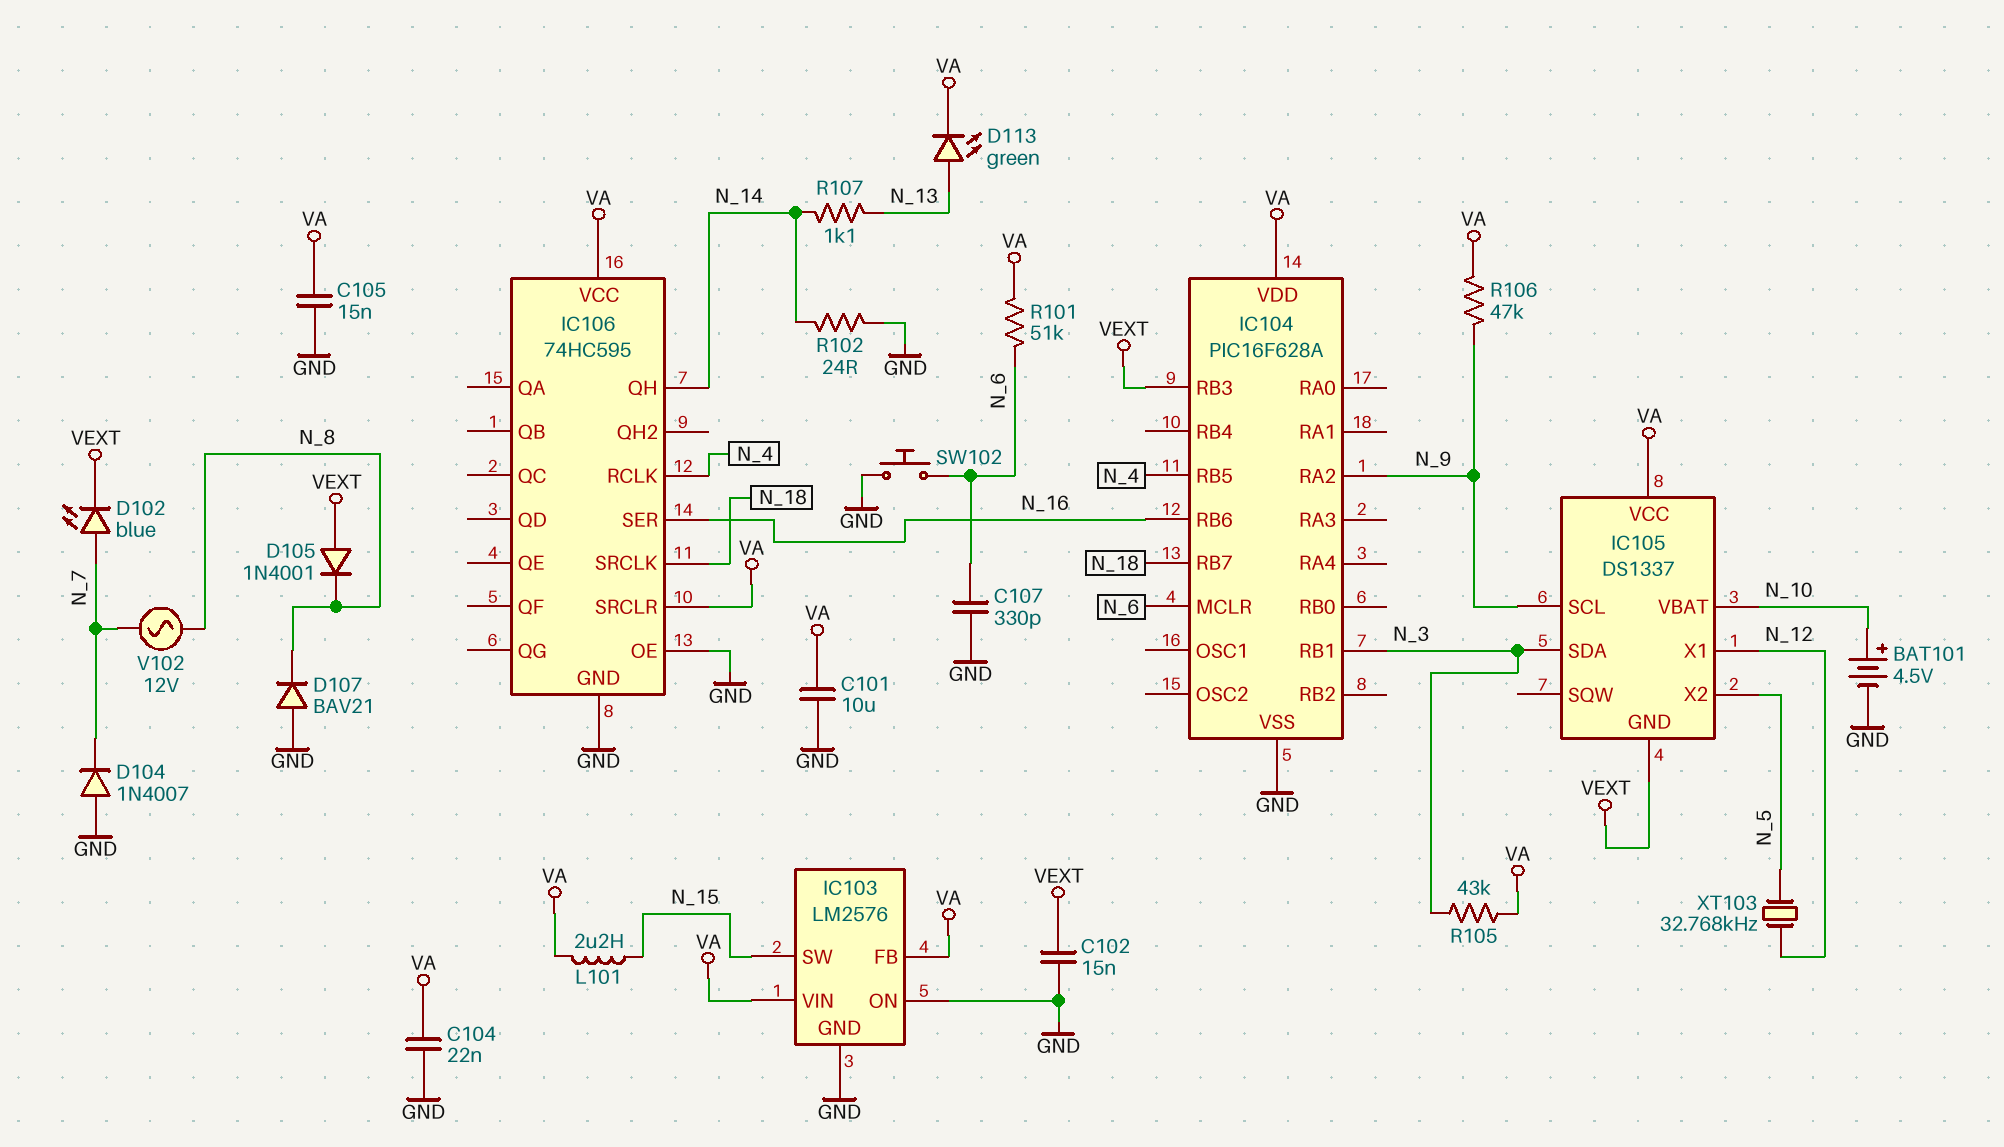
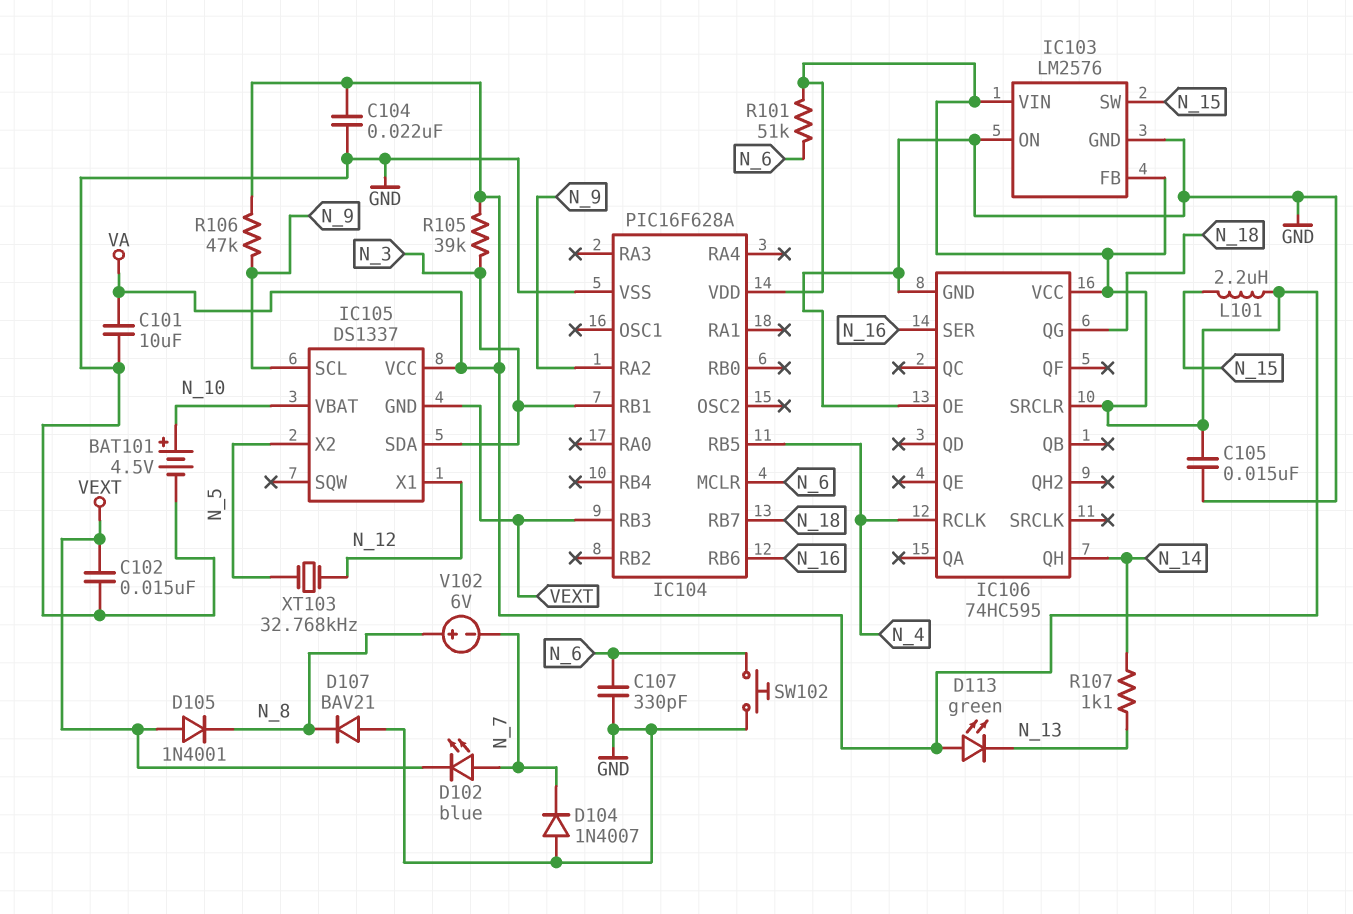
D113: LED green (A N_13, K VA) -> LED green (A VA, K N_13)
IC106 pin QG: none -> N_18
IC106 pin SRCLK: N_18 -> none
R102: 24 (GND, N_14) -> none
R105: 43k (N_3, VA) -> 39k (N_3, VA)
V102: AC 12V (N_7, N_8) -> 6V (plus N_8, minus N_7)

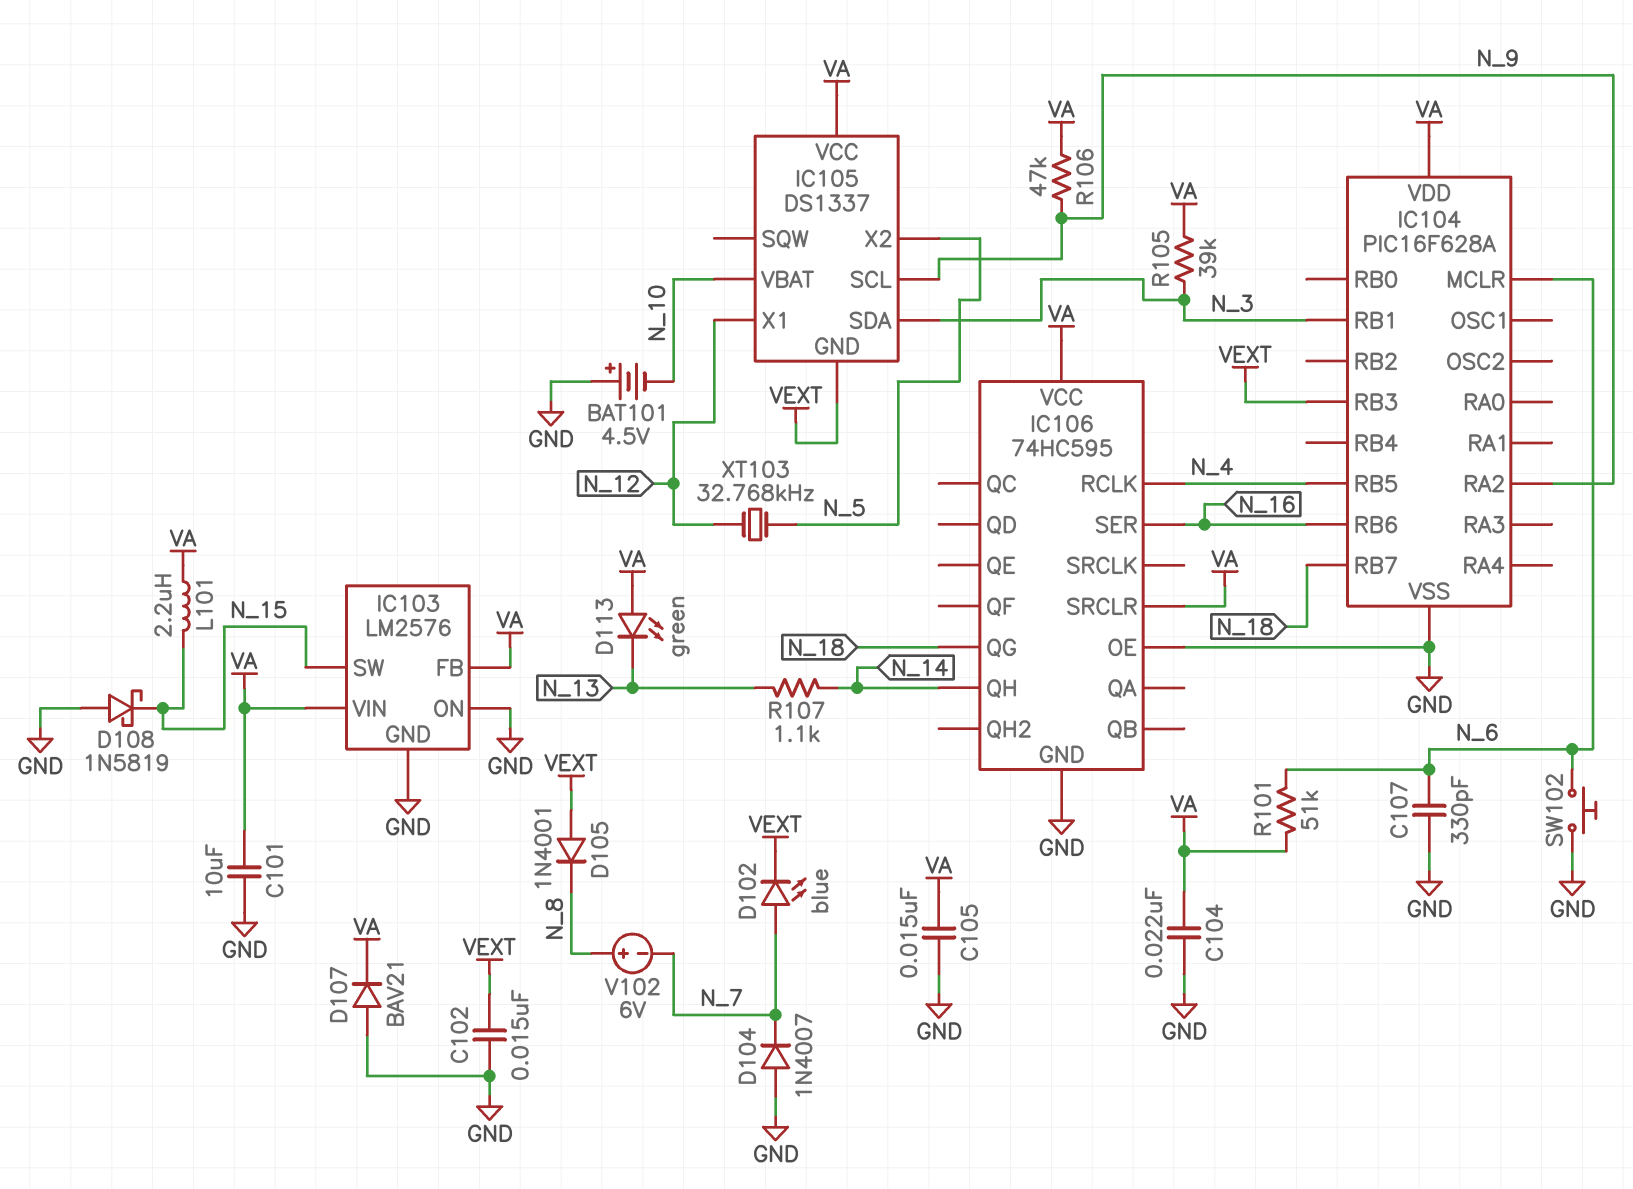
BAT101: 4.5V (plus N_10, minus GND) -> 4.5V (plus GND, minus N_10)
D107: diode BAV21 (A GND, K N_8) -> diode BAV21 (A GND, K VA)
D108: none -> schottky 1N5819 (A GND, K N_15)

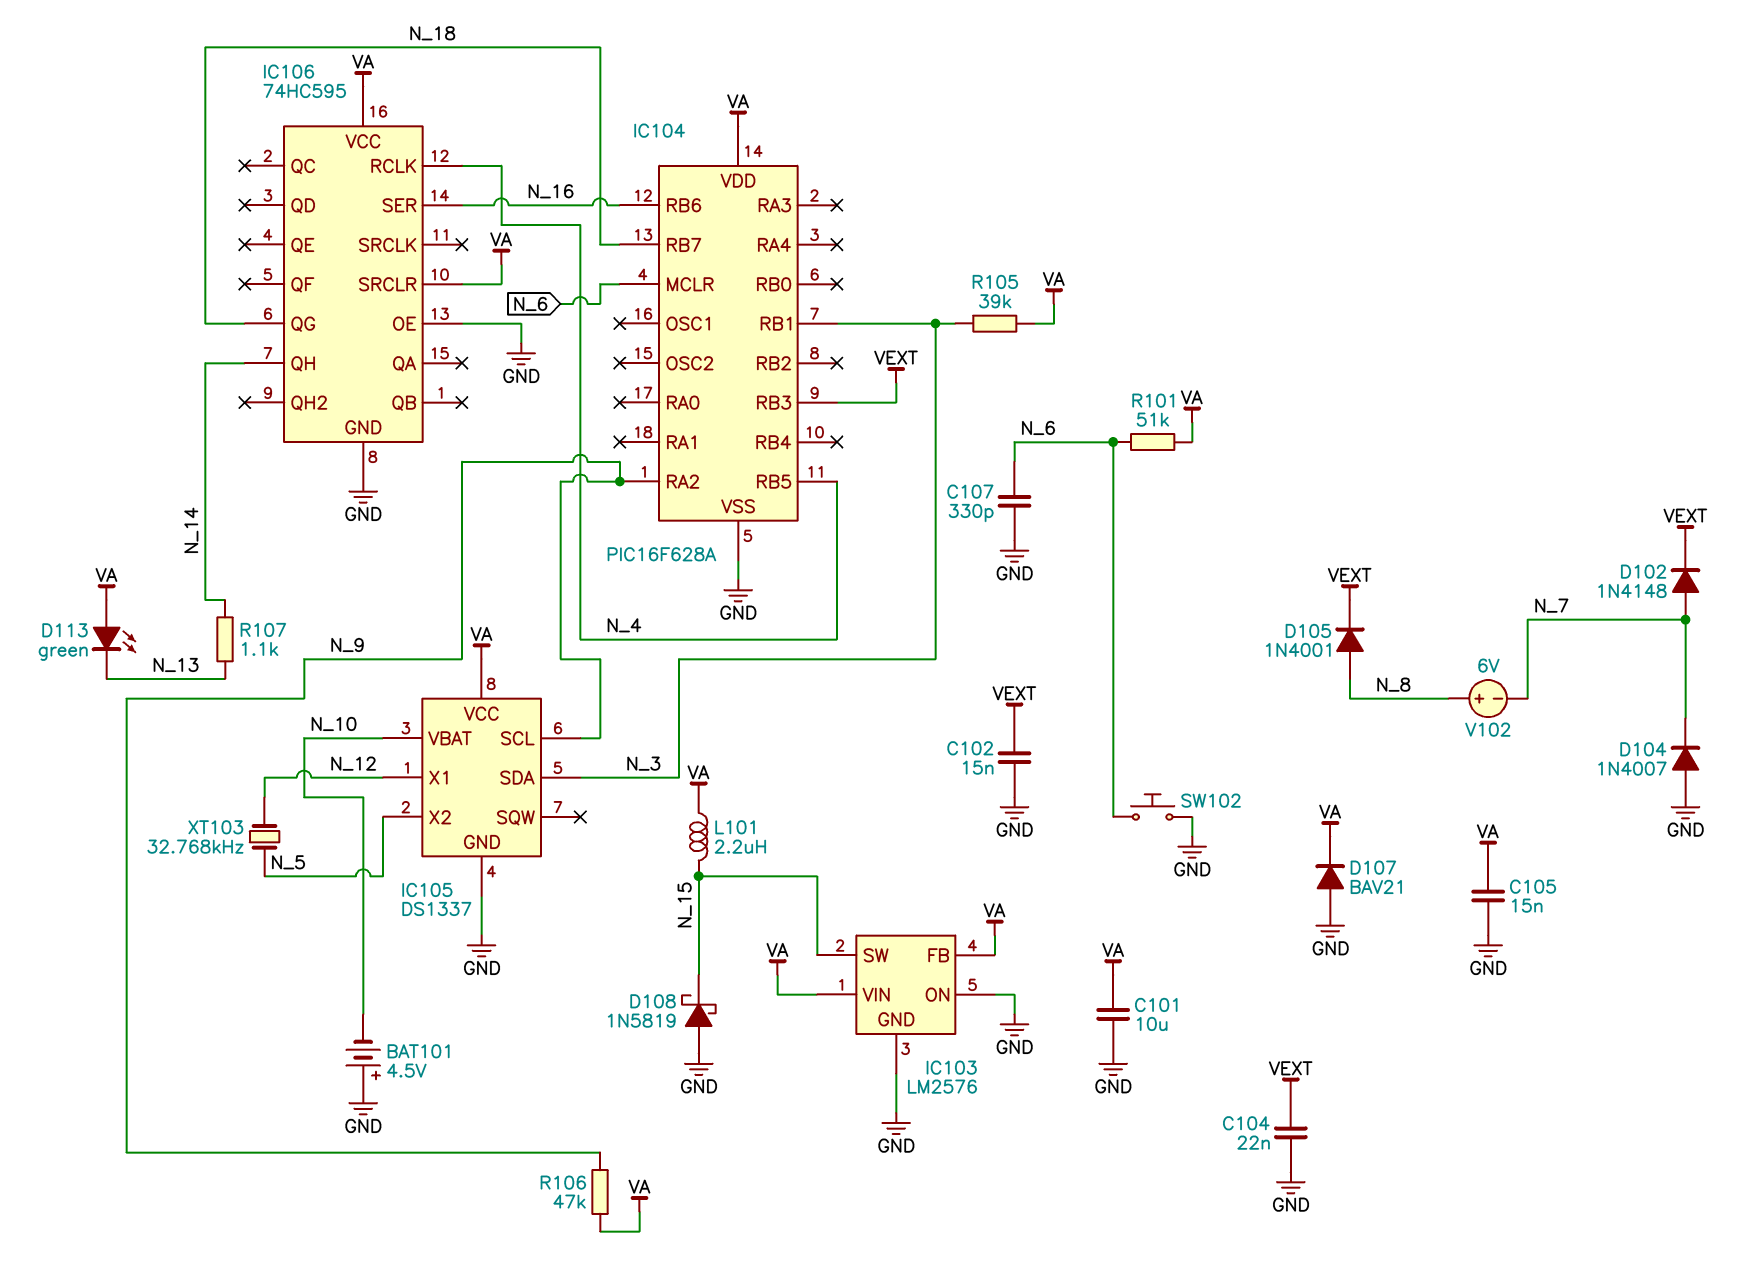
C104: 22nF (GND, VA) -> 22nF (GND, VEXT)
D102: LED blue (A N_7, K VEXT) -> diode 1N4148 (A N_7, K VEXT)
D105: diode 1N4001 (A VEXT, K N_8) -> diode 1N4001 (A N_8, K VEXT)
IC105 pin GND: VEXT -> GND

